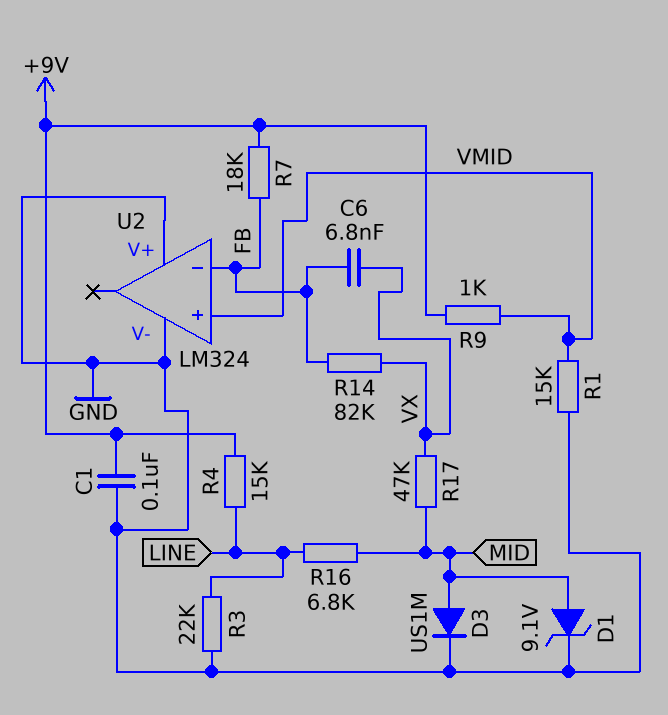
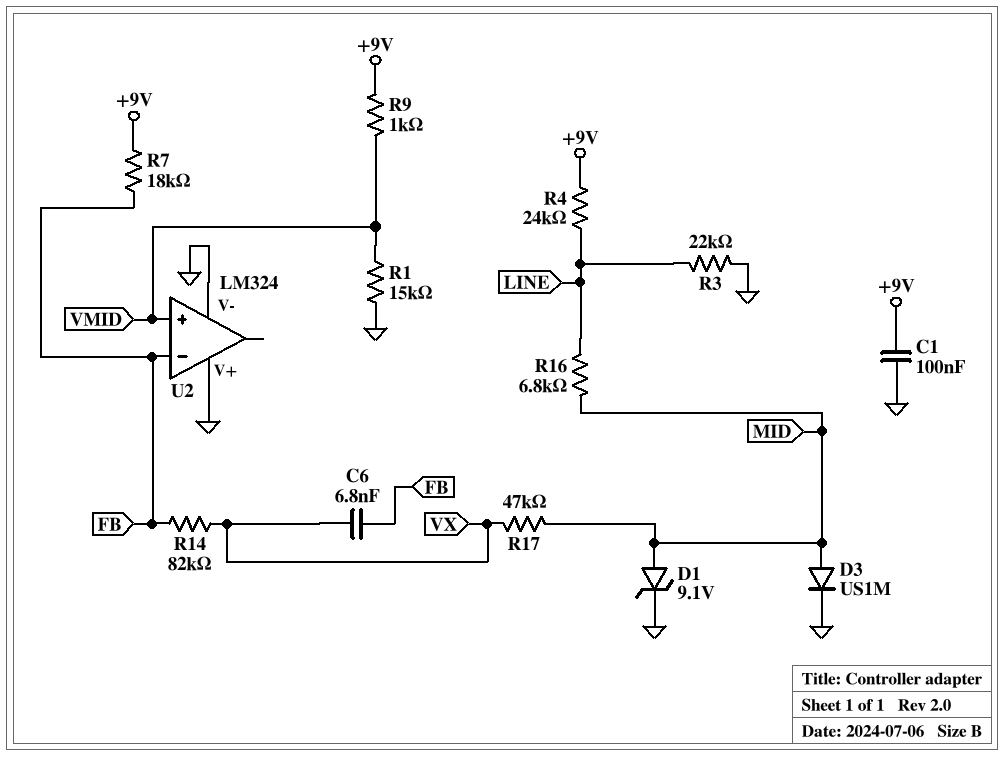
R4: 15k (+9V, LINE) -> 24k (+9V, LINE)

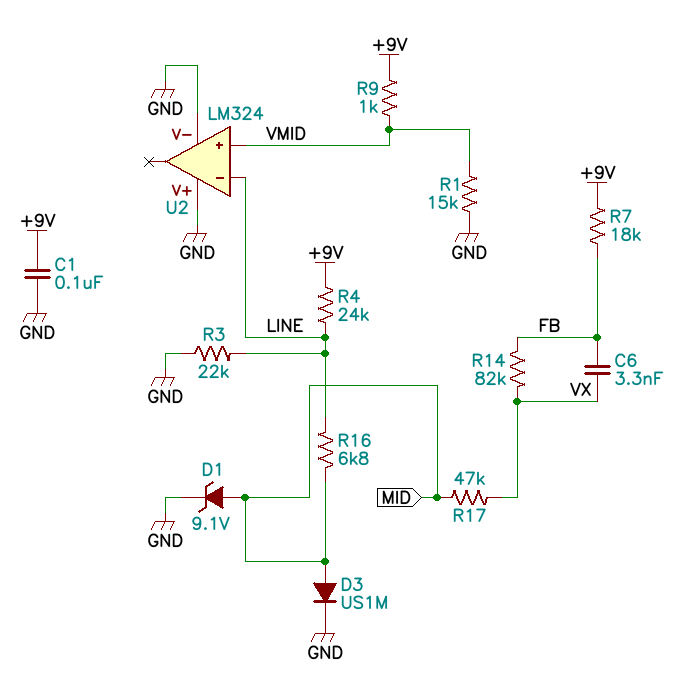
C6: 6.8nF (FB, VX) -> 3.3nF (FB, VX)
U2 pin in-: FB -> LINE

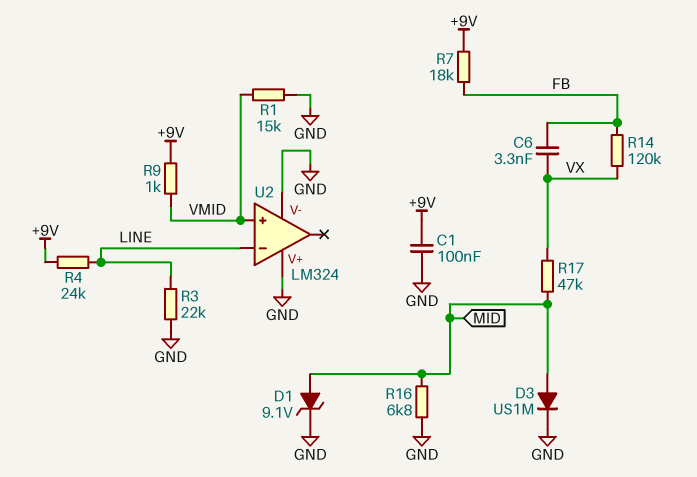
R14: 82k (FB, VX) -> 120k (FB, VX)
R16: 6.8k (LINE, MID) -> 6.8k (GND, MID)

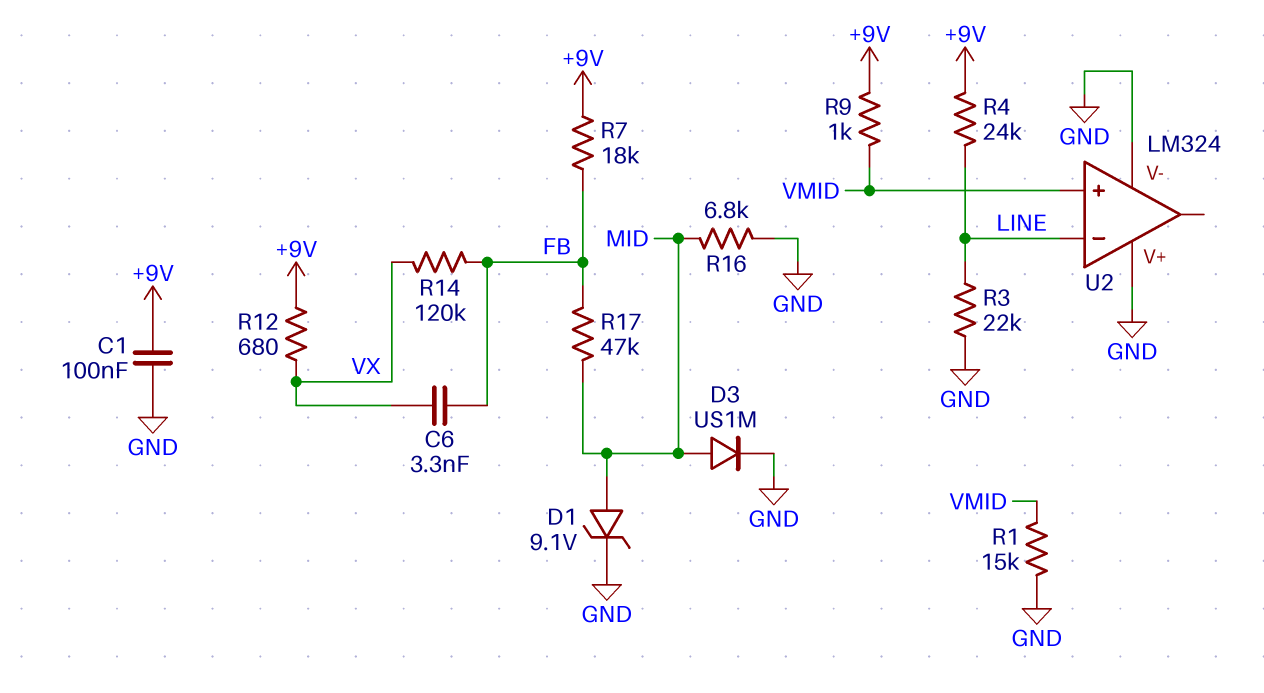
R12: none -> 680 (+9V, VX)
R17: 47k (MID, VX) -> 47k (FB, MID)

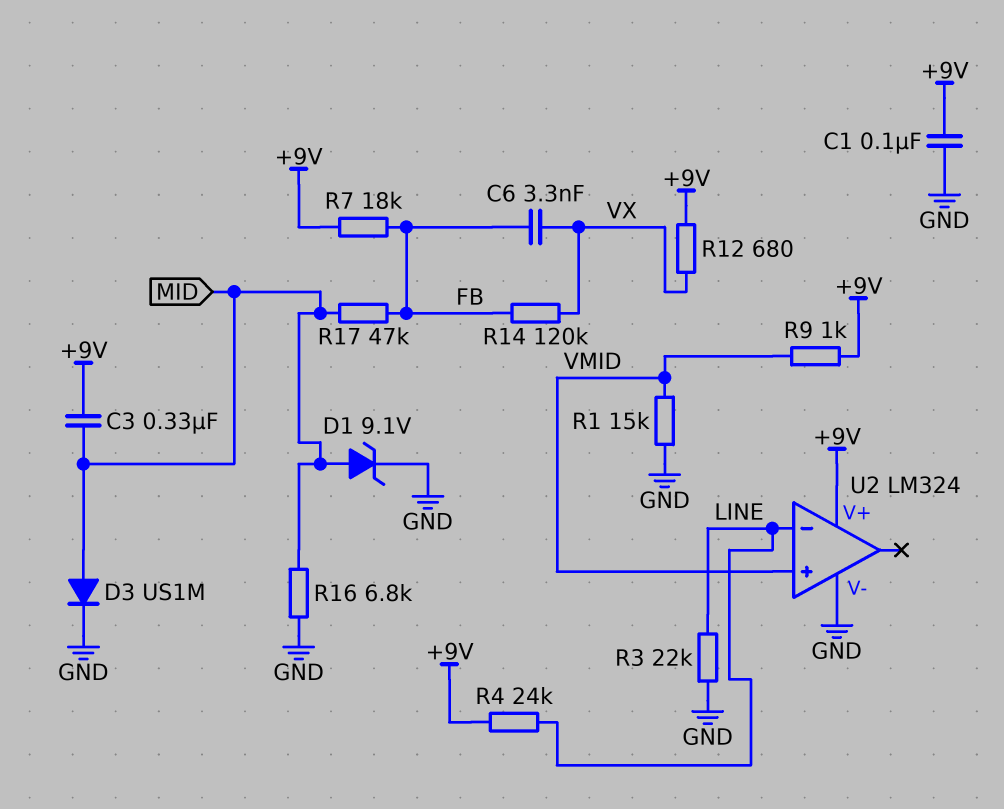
C3: none -> 330nF (+9V, MID)
U2 pin V+: GND -> +9V

